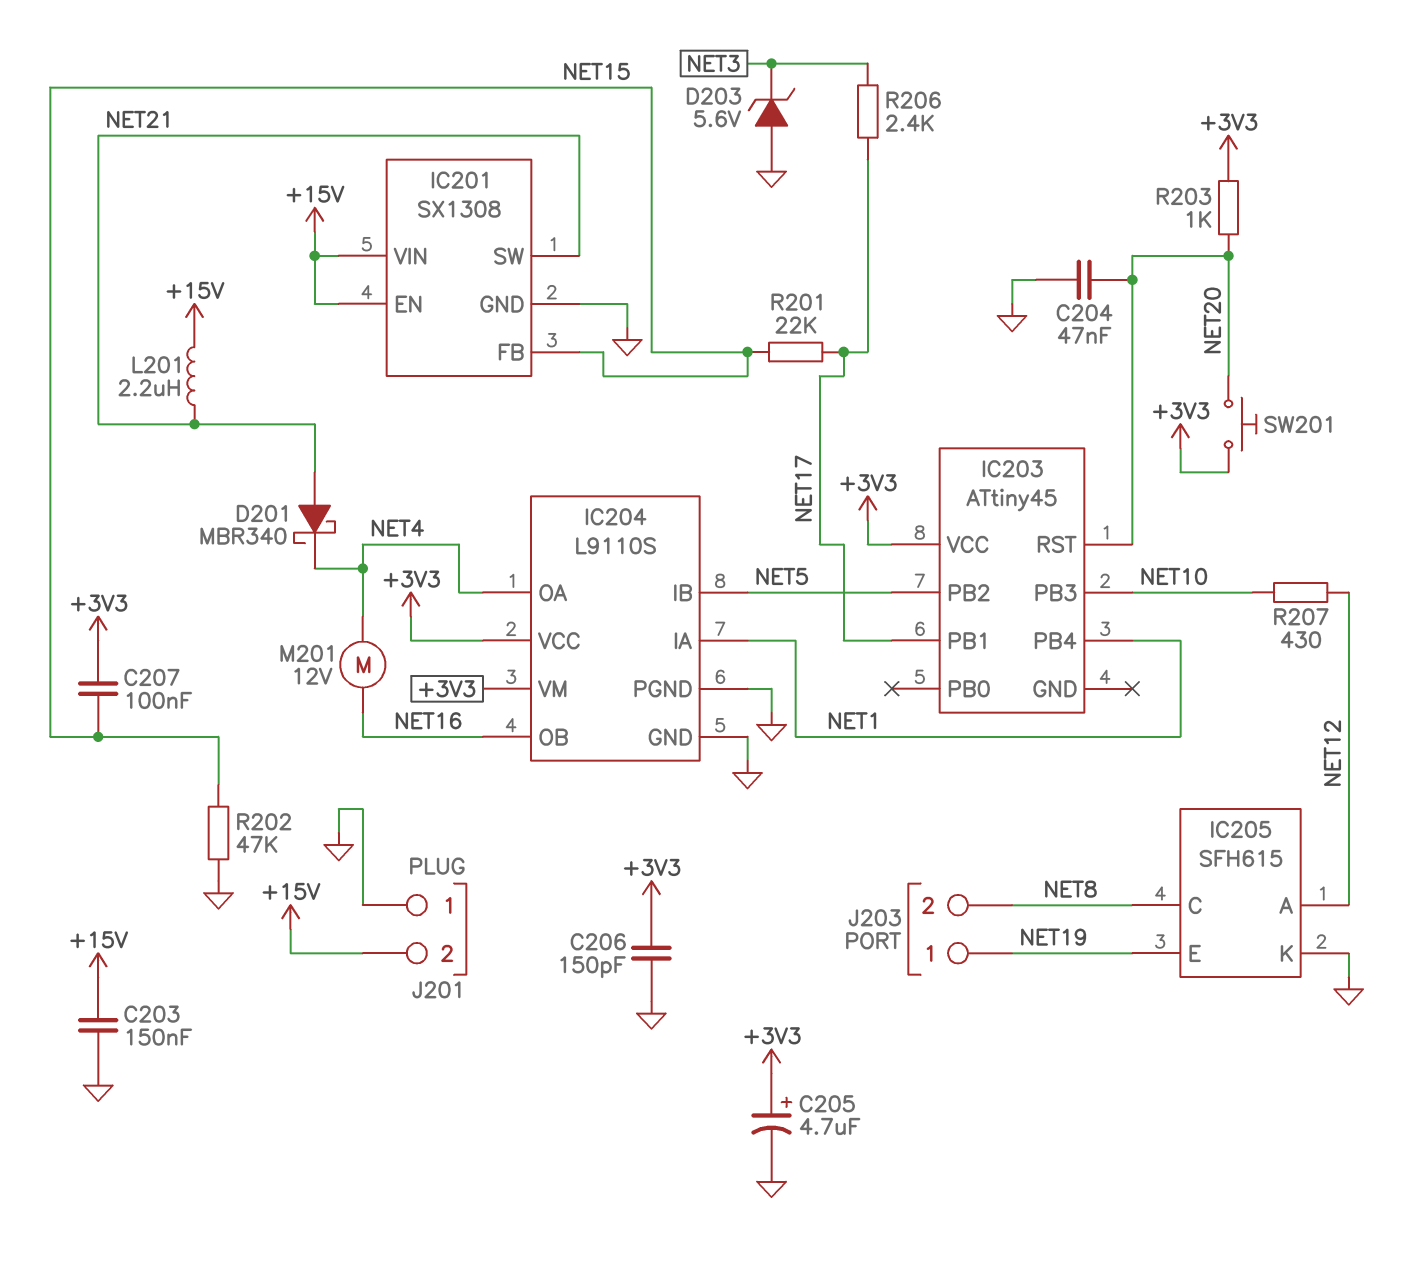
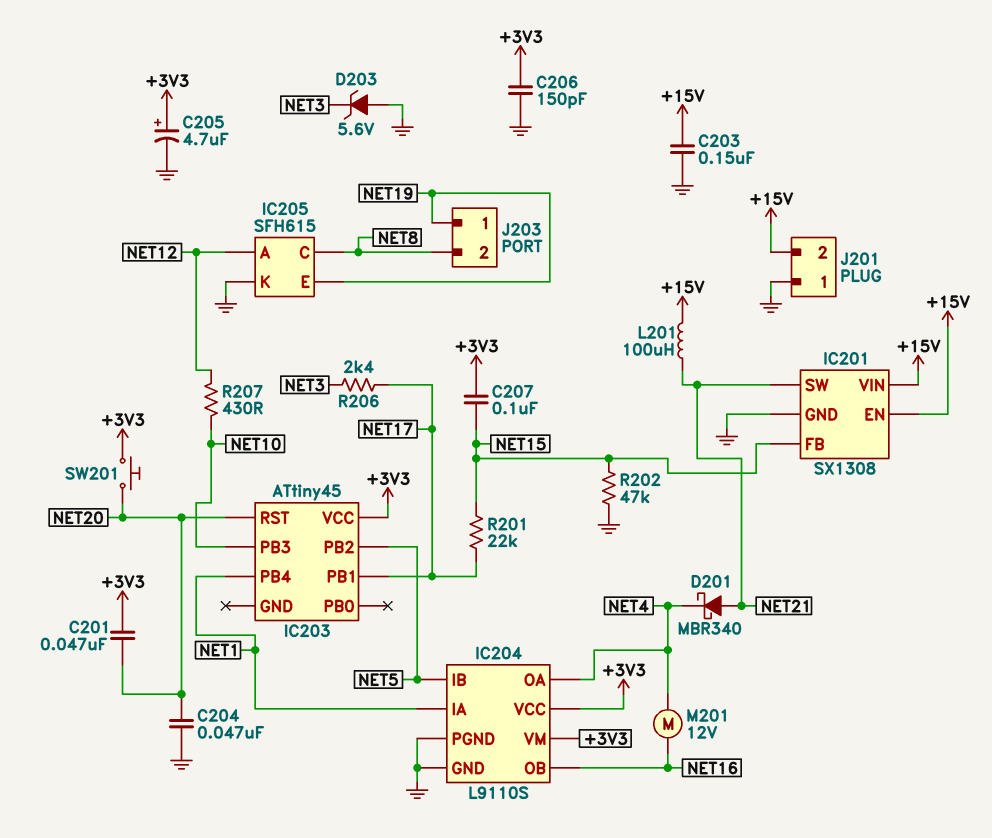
C201: none -> 47nF (+3V3, NET20)
L201: 2.2uH (+15V, NET21) -> 100uH (+15V, NET21)
R203: 1k (+3V3, NET20) -> none

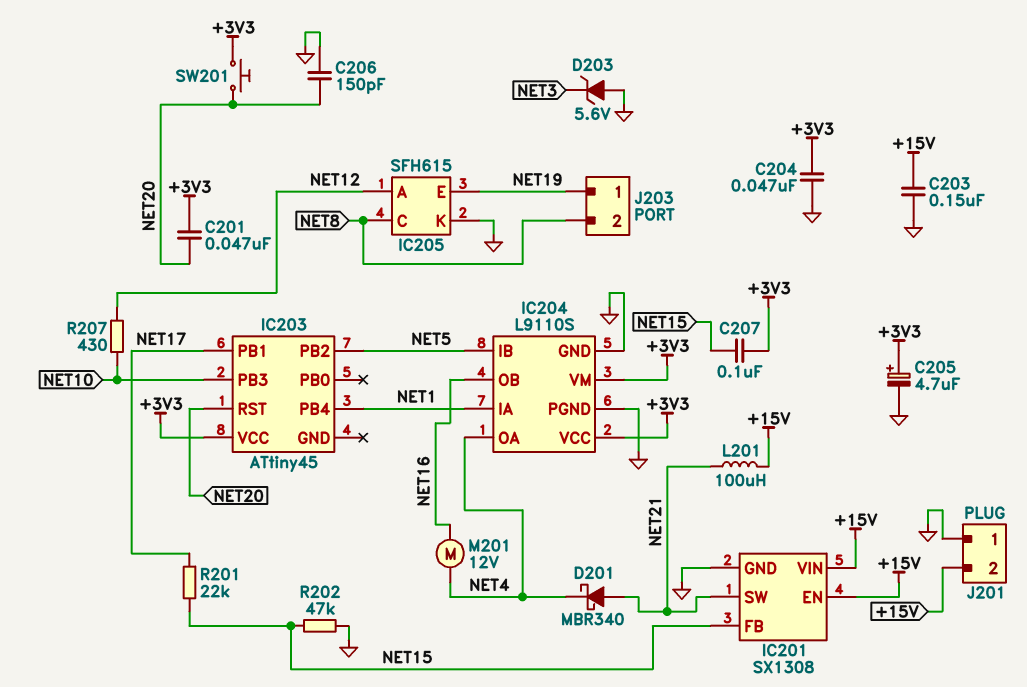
C204: 47nF (GND, NET20) -> 47nF (+3V3, GND)
C206: 150pF (+3V3, GND) -> 150pF (GND, NET20)
R206: 2.4k (NET3, NET17) -> none

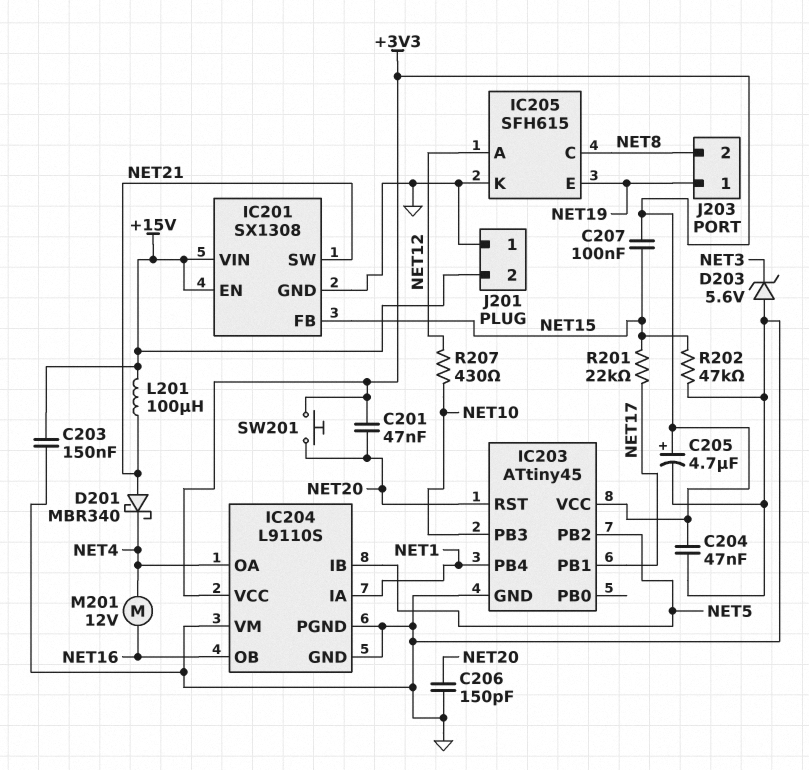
IC203 pin GND: none -> GND
IC204 pin VM: +3V3 -> GND

